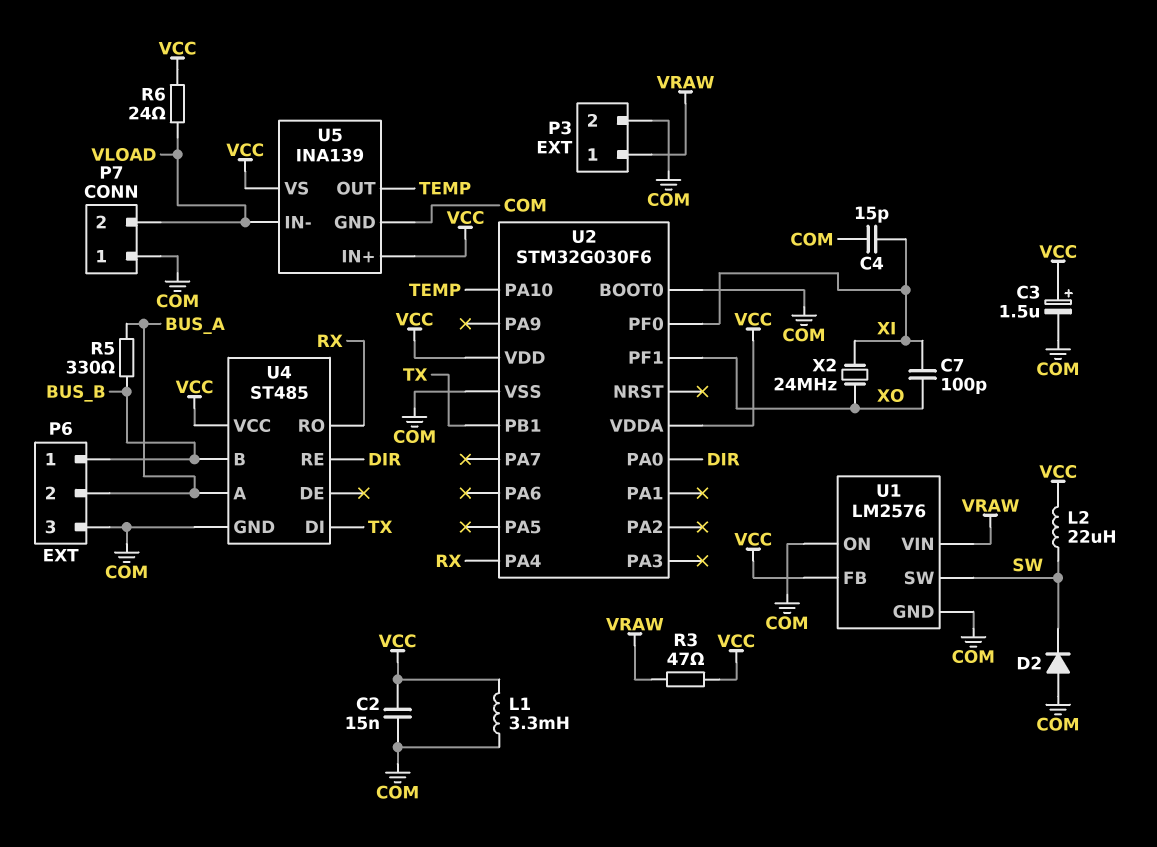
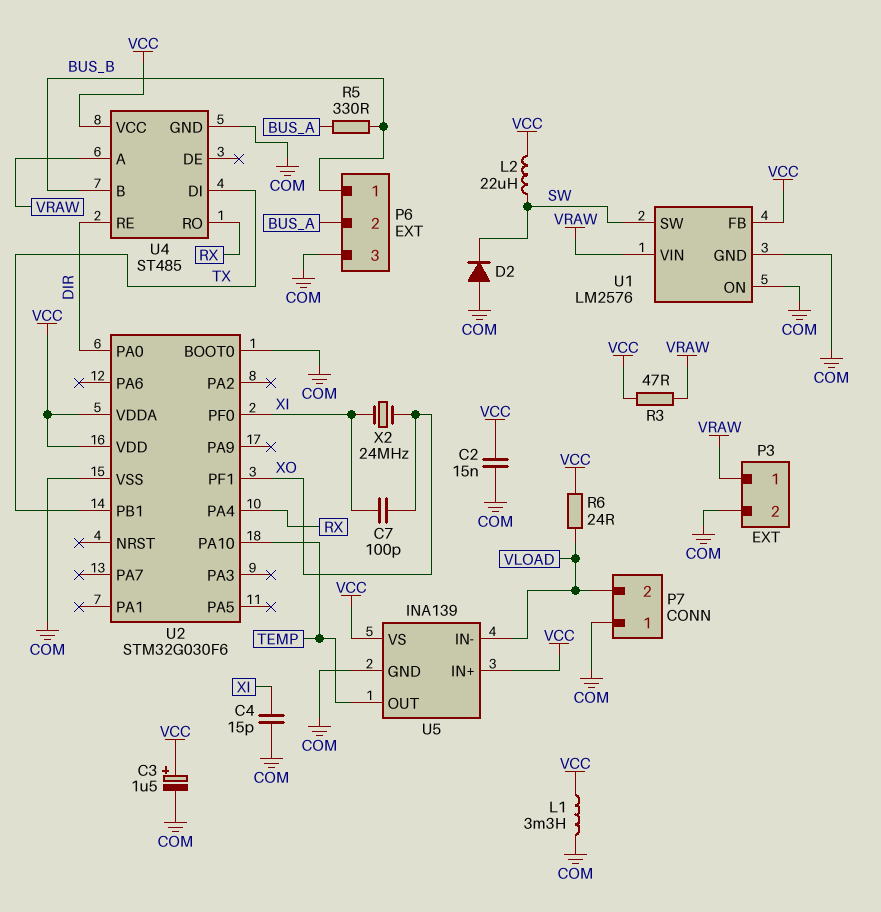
U4 pin A: BUS_A -> VRAW

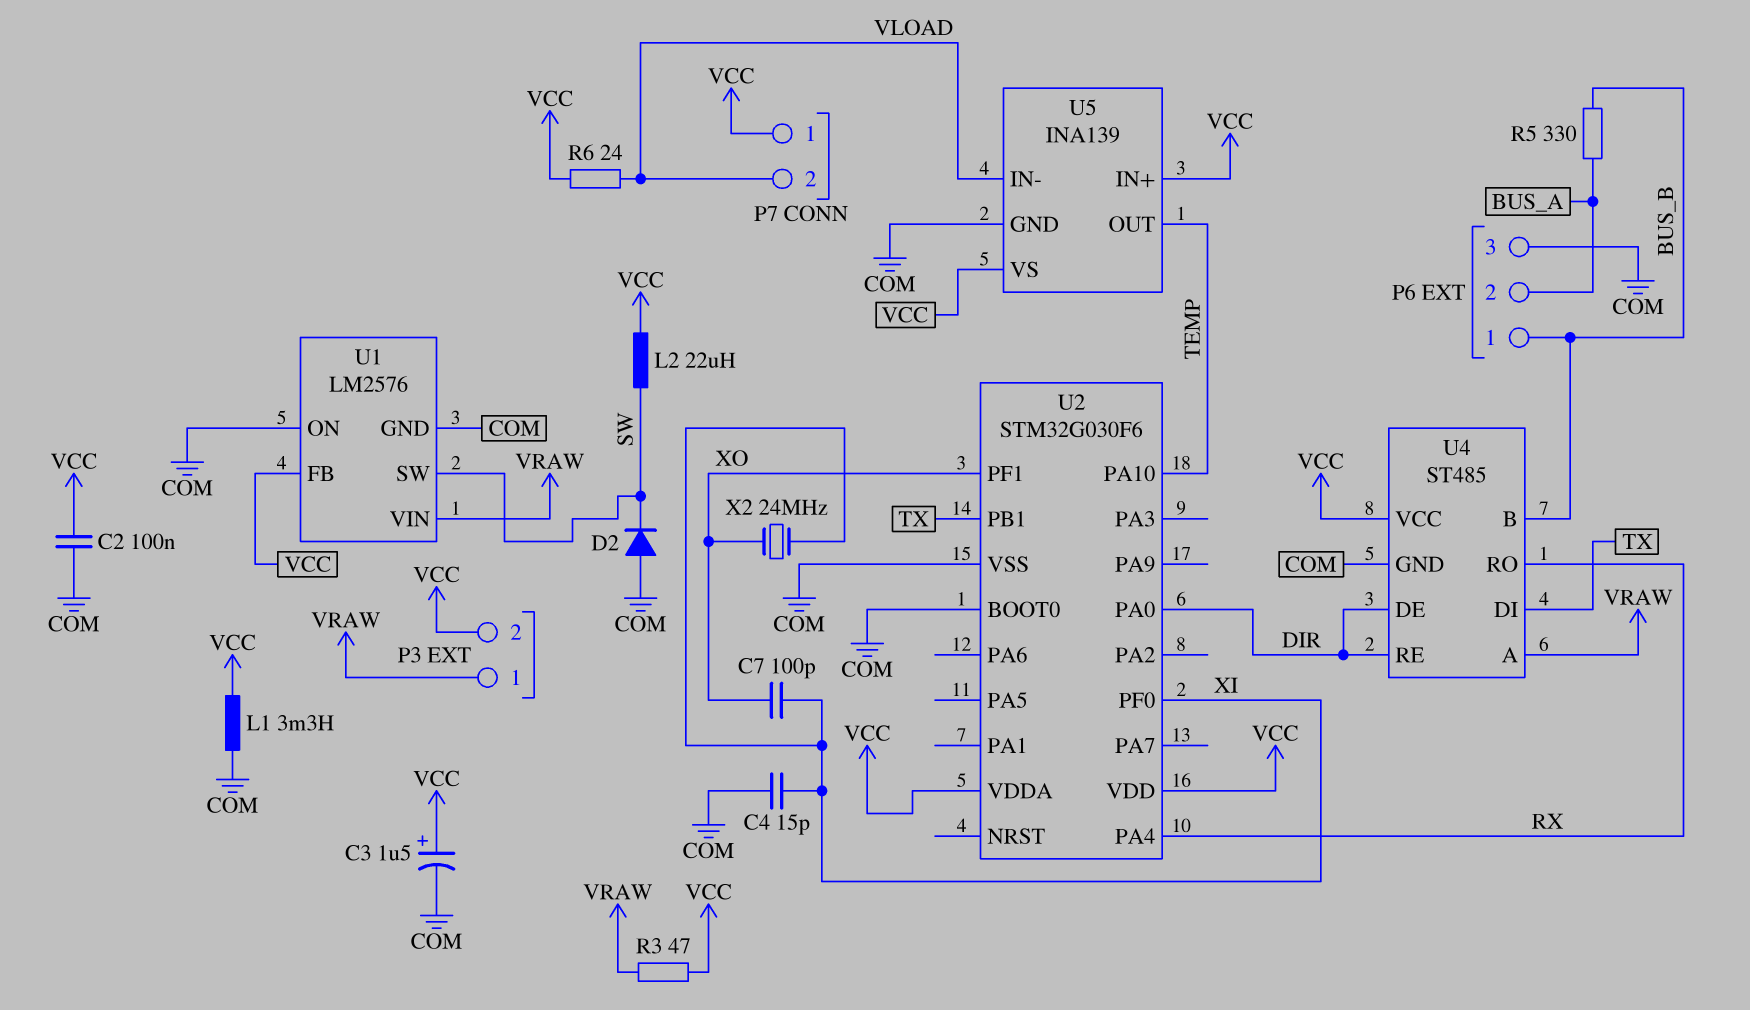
C2: 15nF (COM, VCC) -> 100nF (COM, VCC)
P3 pin 2: COM -> VCC
P7 pin 1: COM -> VCC
U4 pin DE: none -> DIR

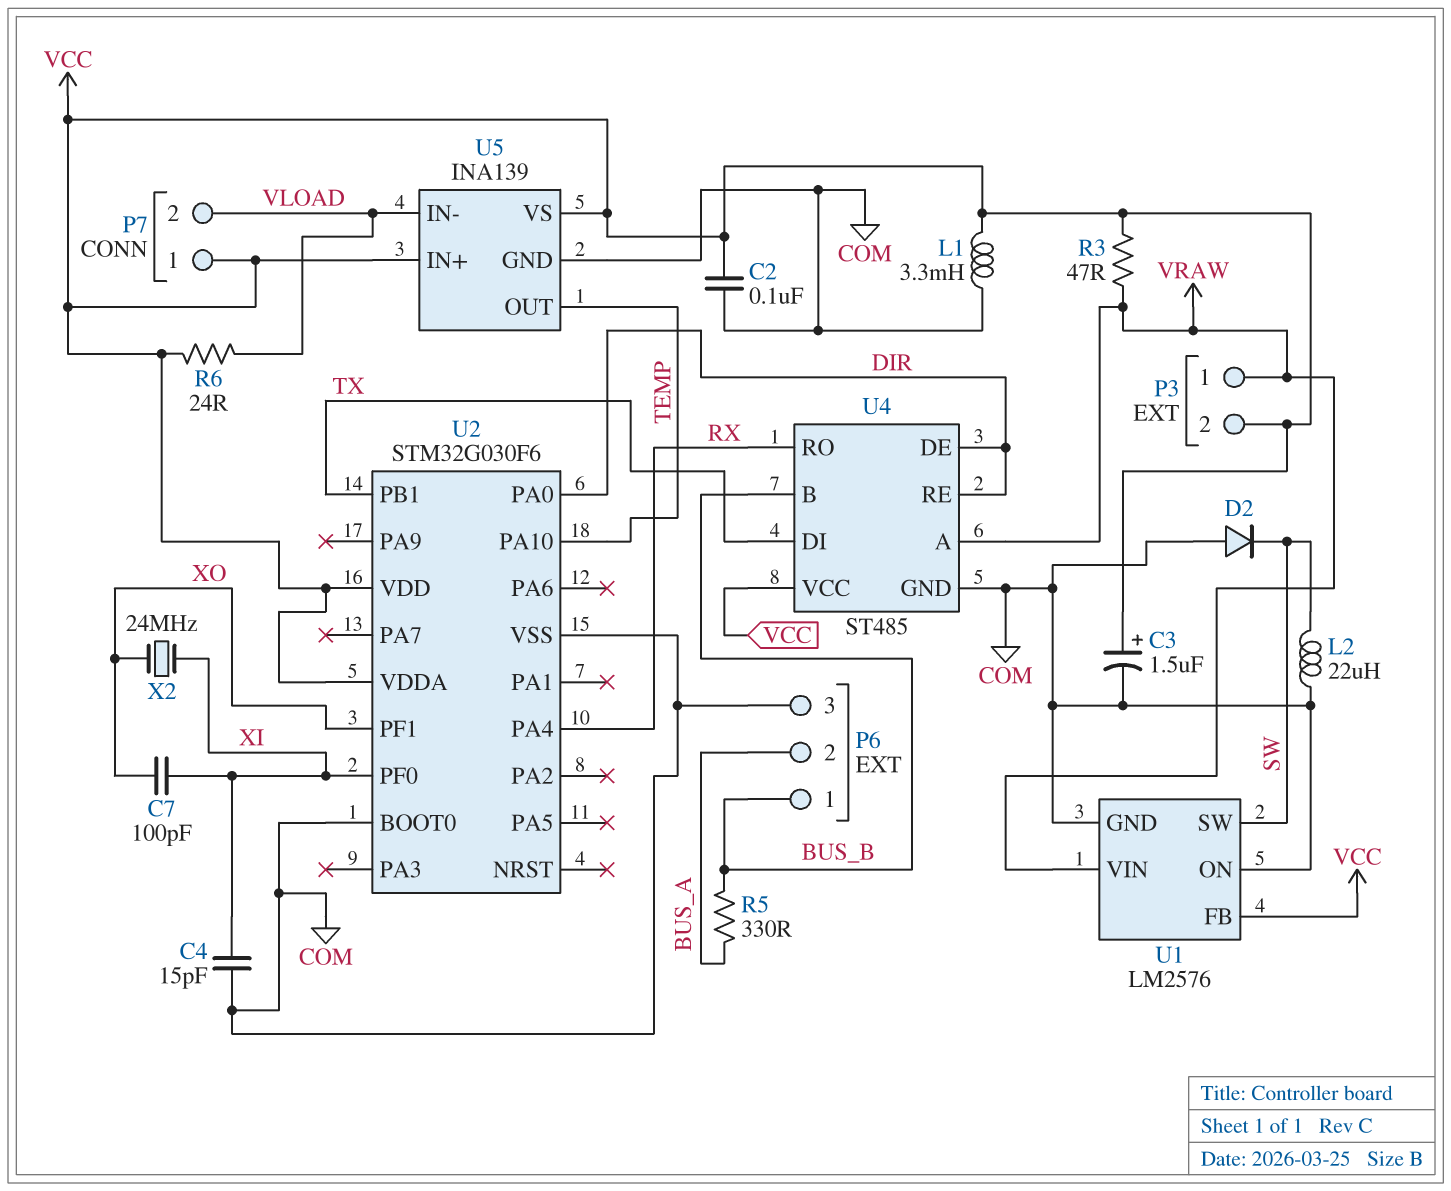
L2: 22uH (SW, VCC) -> 22uH (COM, SW)

